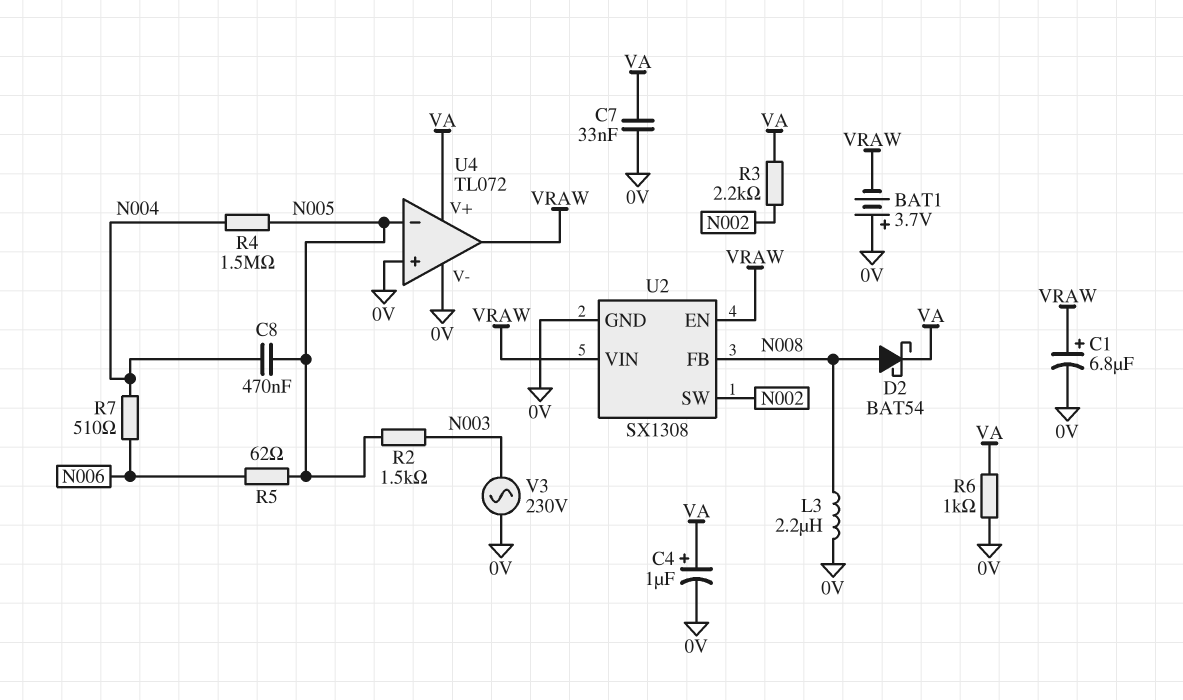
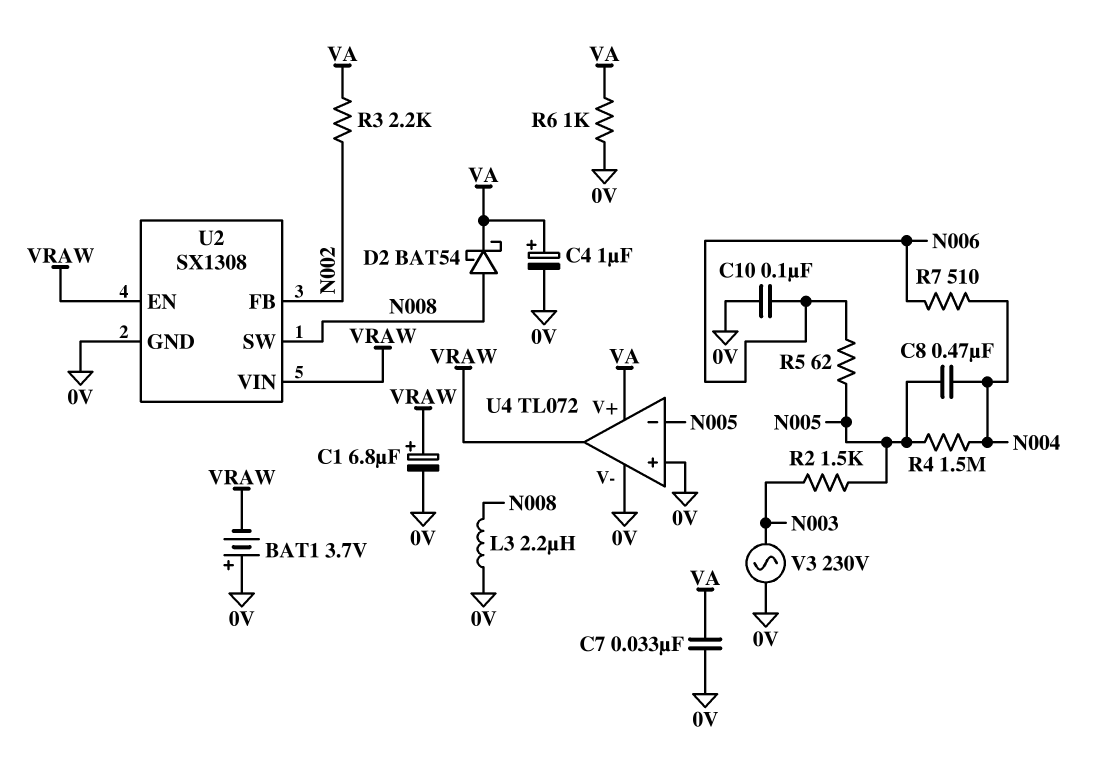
C10: none -> 100nF (0V, N006)
U2 pin FB: N008 -> N002
U2 pin SW: N002 -> N008

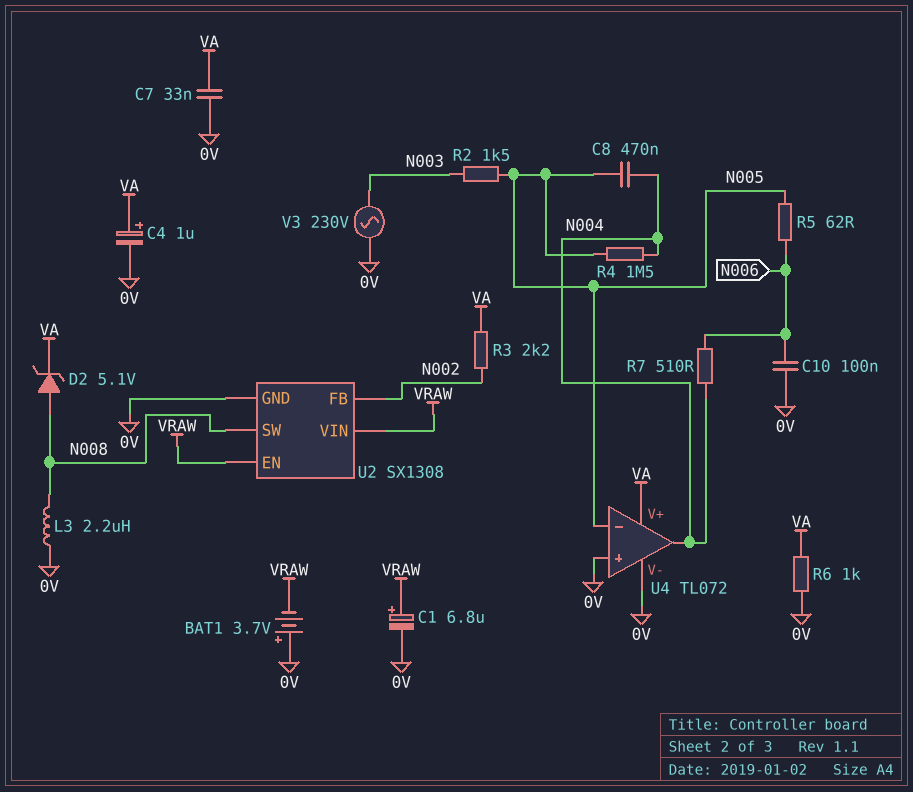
D2: schottky BAT54 (A N008, K VA) -> zener 5.1V (A N008, K VA)
U4 pin out: VRAW -> N004

